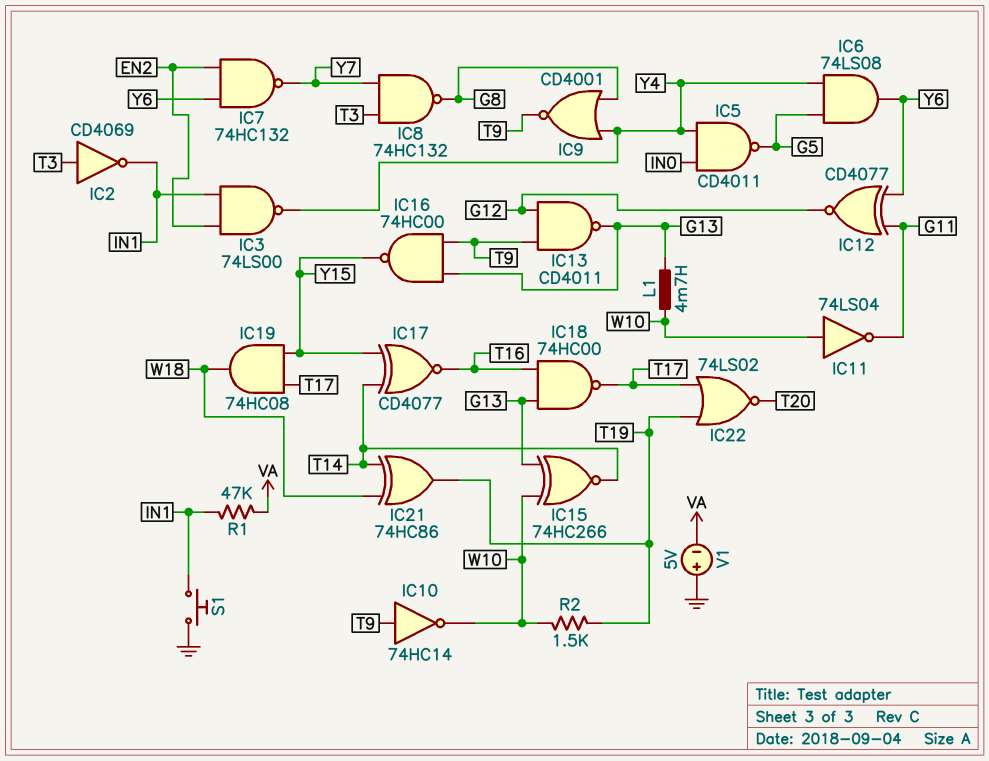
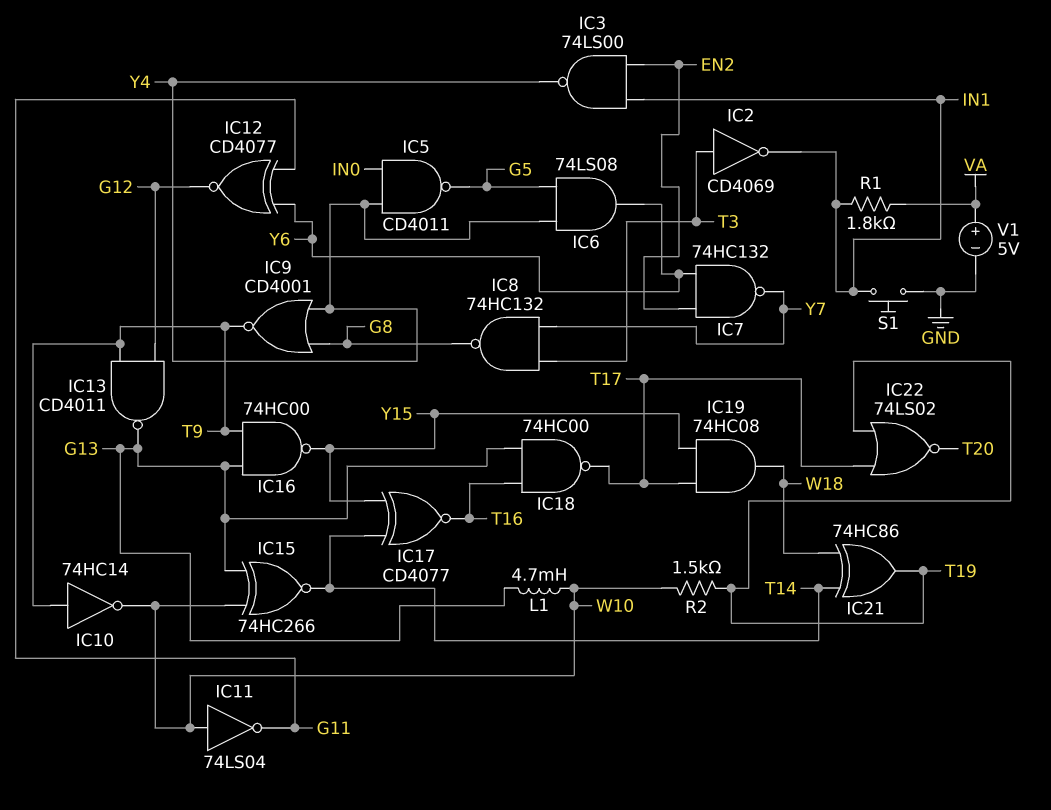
R1: 47k (IN1, VA) -> 1.8k (IN1, VA)
V1: 5V (plus GND, minus VA) -> 5V (plus VA, minus GND)

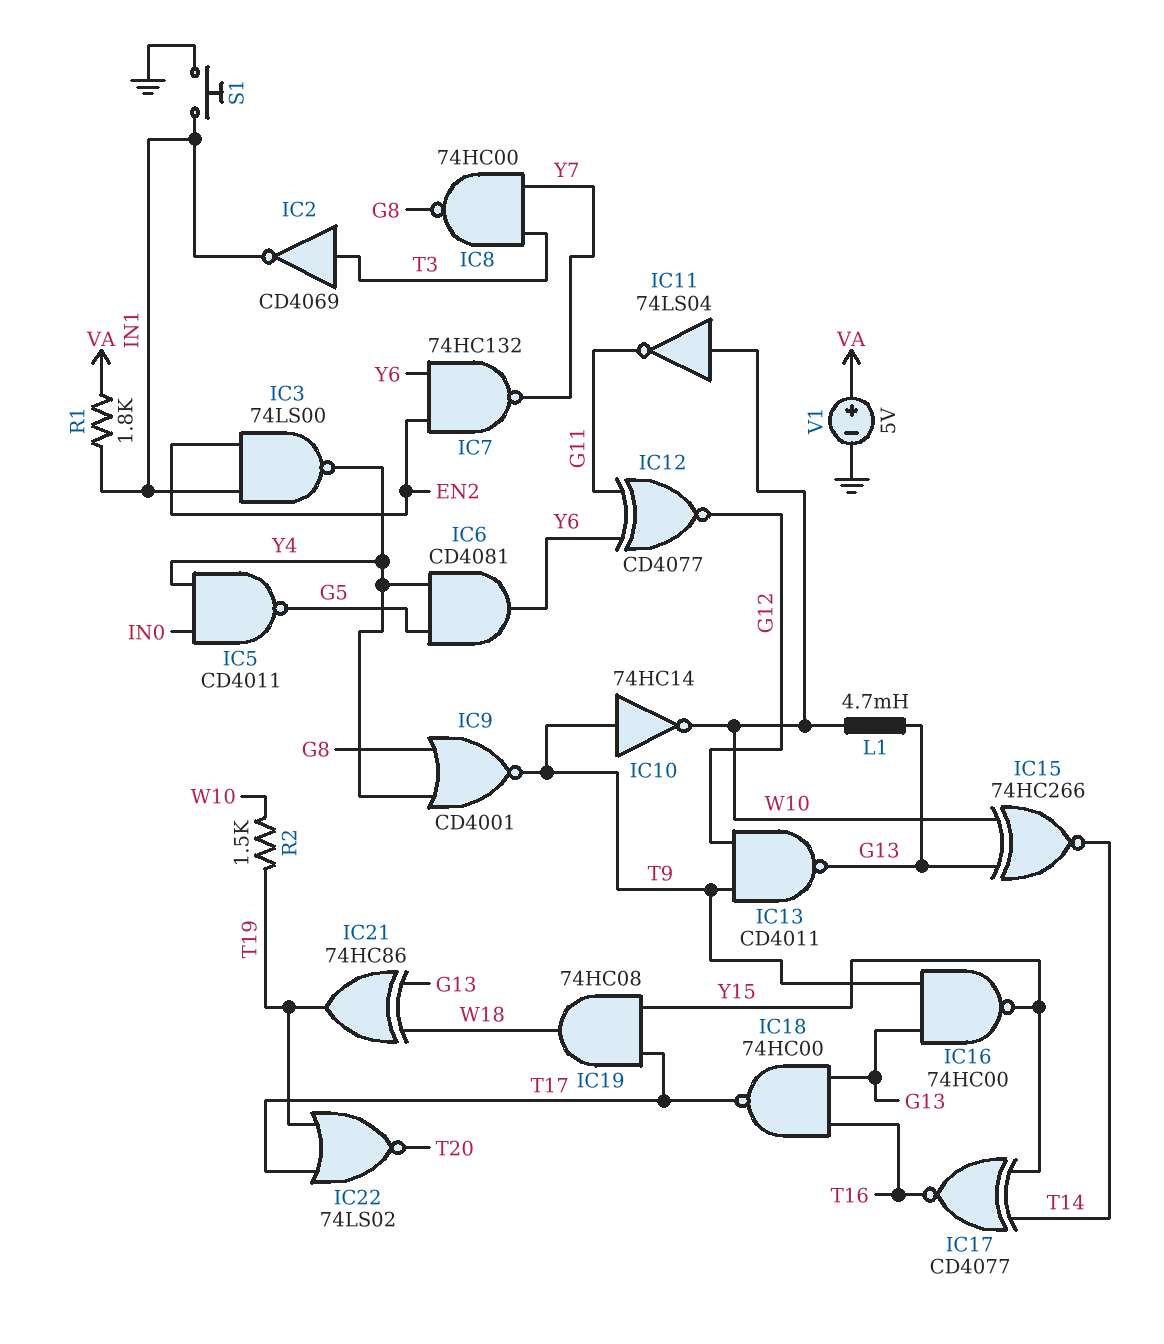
IC6: AND 74LS08 (in G5, in Y4, out Y6) -> AND CD4081 (in G5, in Y4, out Y6)
IC8: NAND 74HC132 (in T3, in Y7, out G8) -> NAND 74HC00 (in T3, in Y7, out G8)
IC21: XOR 74HC86 (in T14, in W18, out T19) -> XOR 74HC86 (in G13, in W18, out T19)

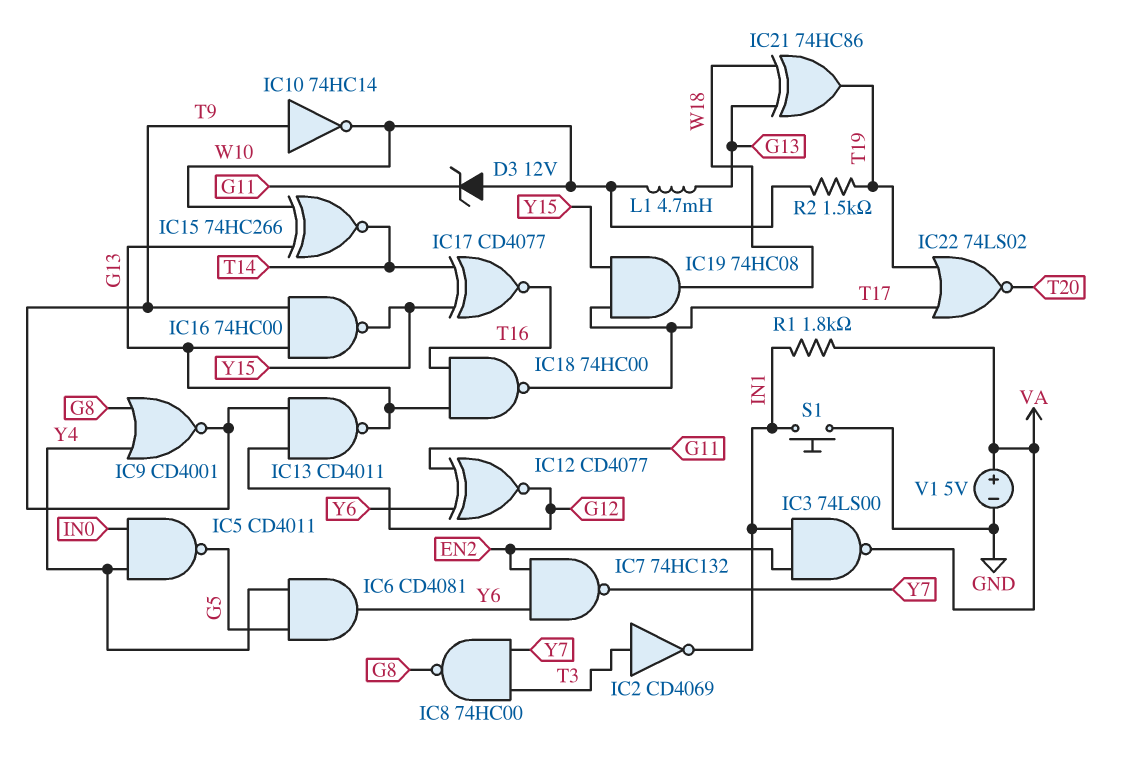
D3: none -> zener 12V (A W10, K G11)
IC3: NAND 74LS00 (in EN2, in IN1, out Y4) -> NAND 74LS00 (in EN2, in IN1, out VA)
IC11: NOT 74LS04 (in W10, out G11) -> none

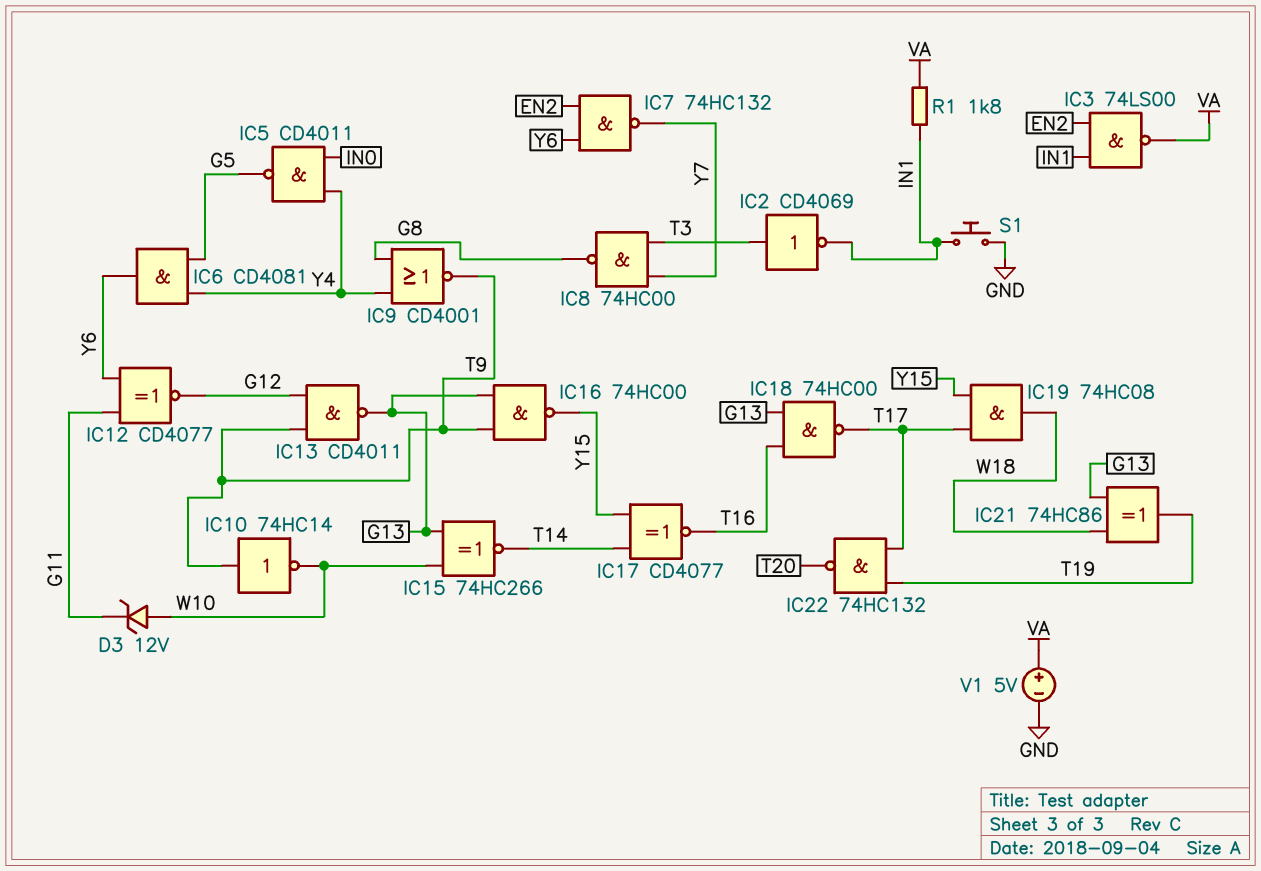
IC22: NOR 74LS02 (in T17, in T19, out T20) -> NAND 74HC132 (in T17, in T19, out T20)
L1: 4.7mH (G13, W10) -> none
R2: 1.5k (T19, W10) -> none

